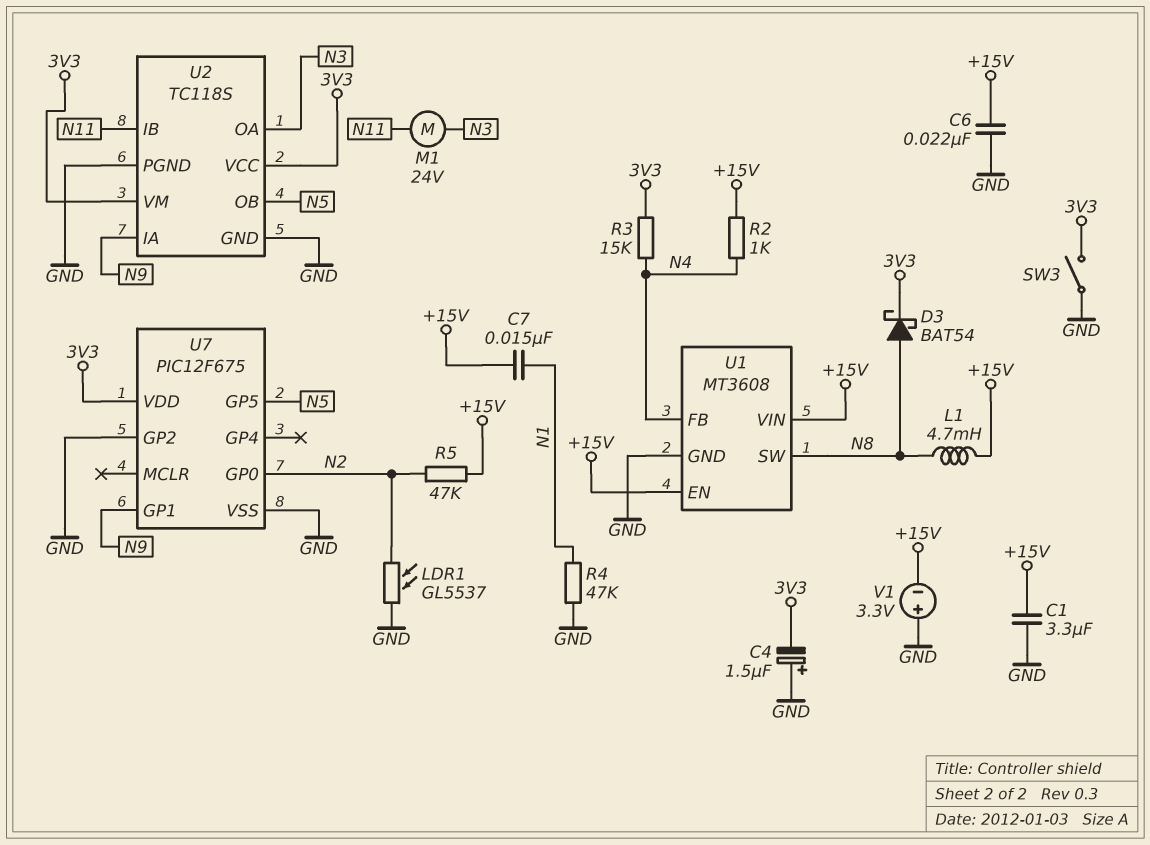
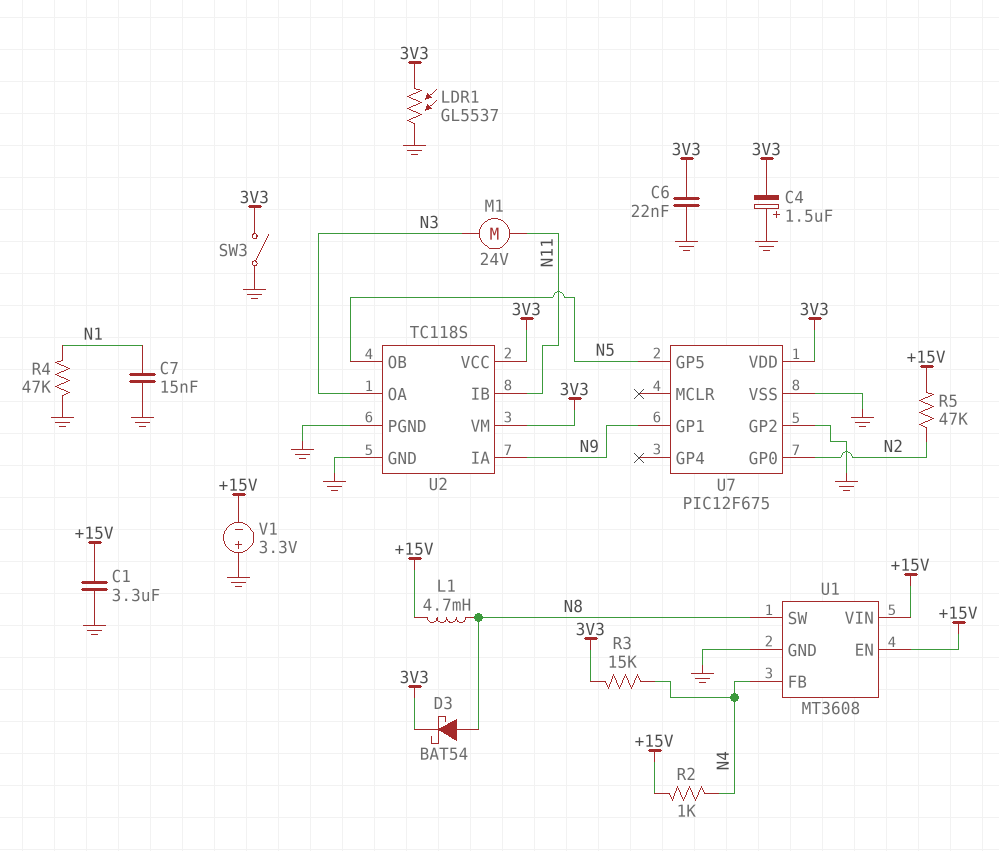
C6: 22nF (+15V, GND) -> 22nF (3V3, GND)
C7: 15nF (+15V, N1) -> 15nF (GND, N1)
LDR1: GL5537 (GND, N2) -> GL5537 (3V3, GND)

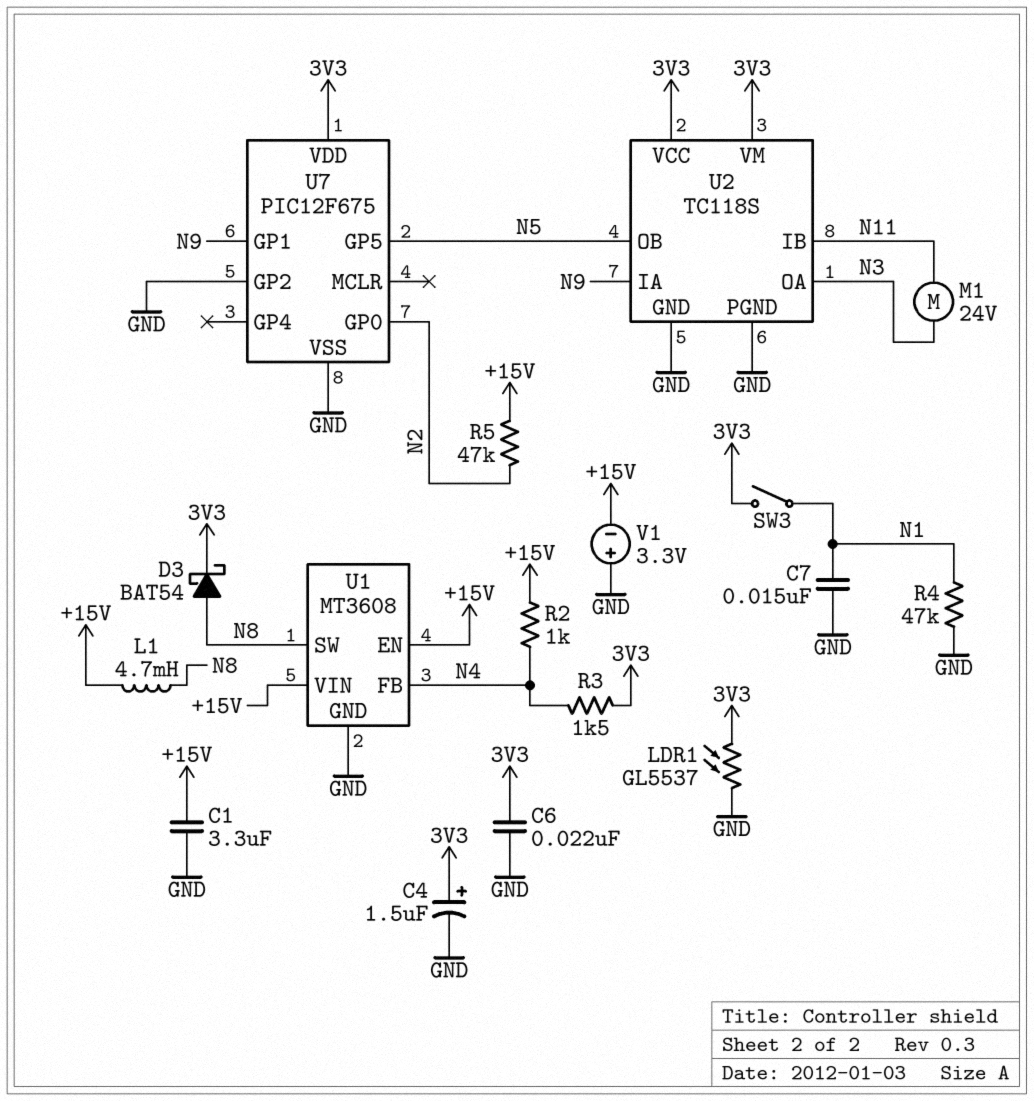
C4: 1.5uF (plus GND, minus 3V3) -> 1.5uF (plus 3V3, minus GND)
R3: 15k (3V3, N4) -> 1.5k (3V3, N4)
SW3: switch (3V3, GND) -> switch (3V3, N1)

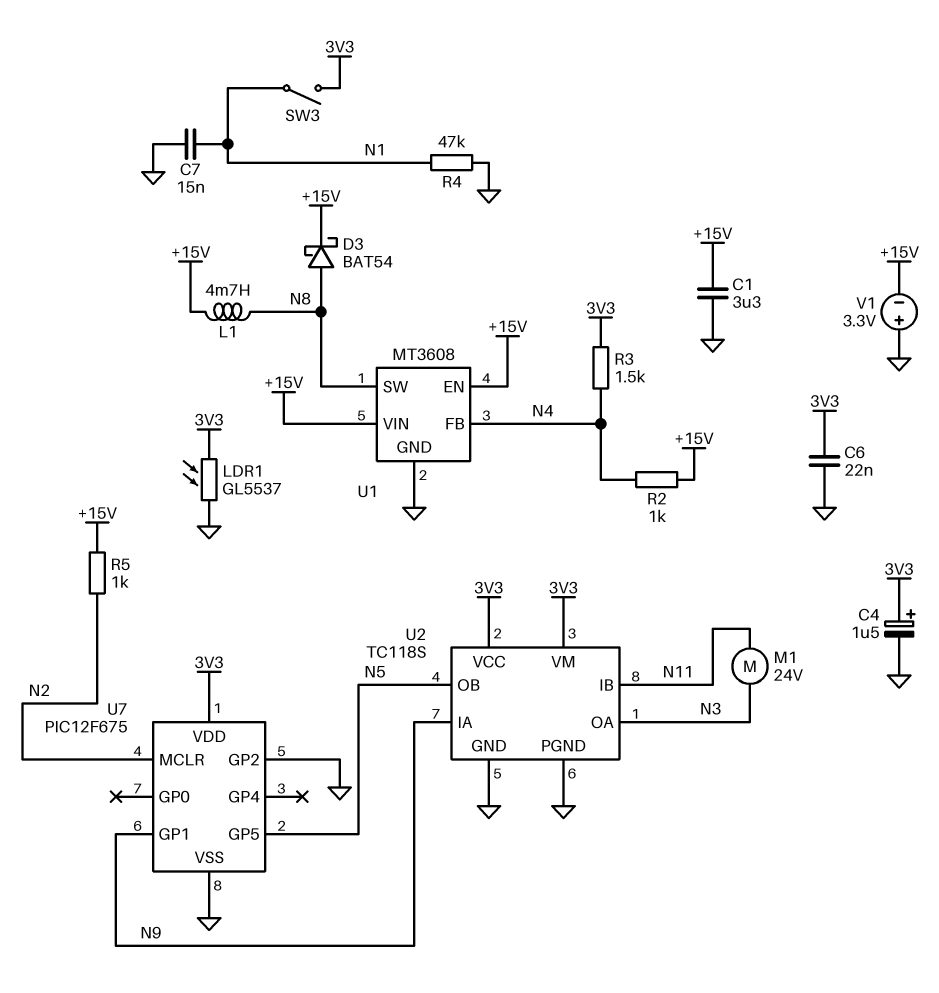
D3: schottky BAT54 (A N8, K 3V3) -> schottky BAT54 (A N8, K +15V)
R5: 47k (+15V, N2) -> 1k (+15V, N2)
U7 pin GP0: N2 -> none
U7 pin MCLR: none -> N2

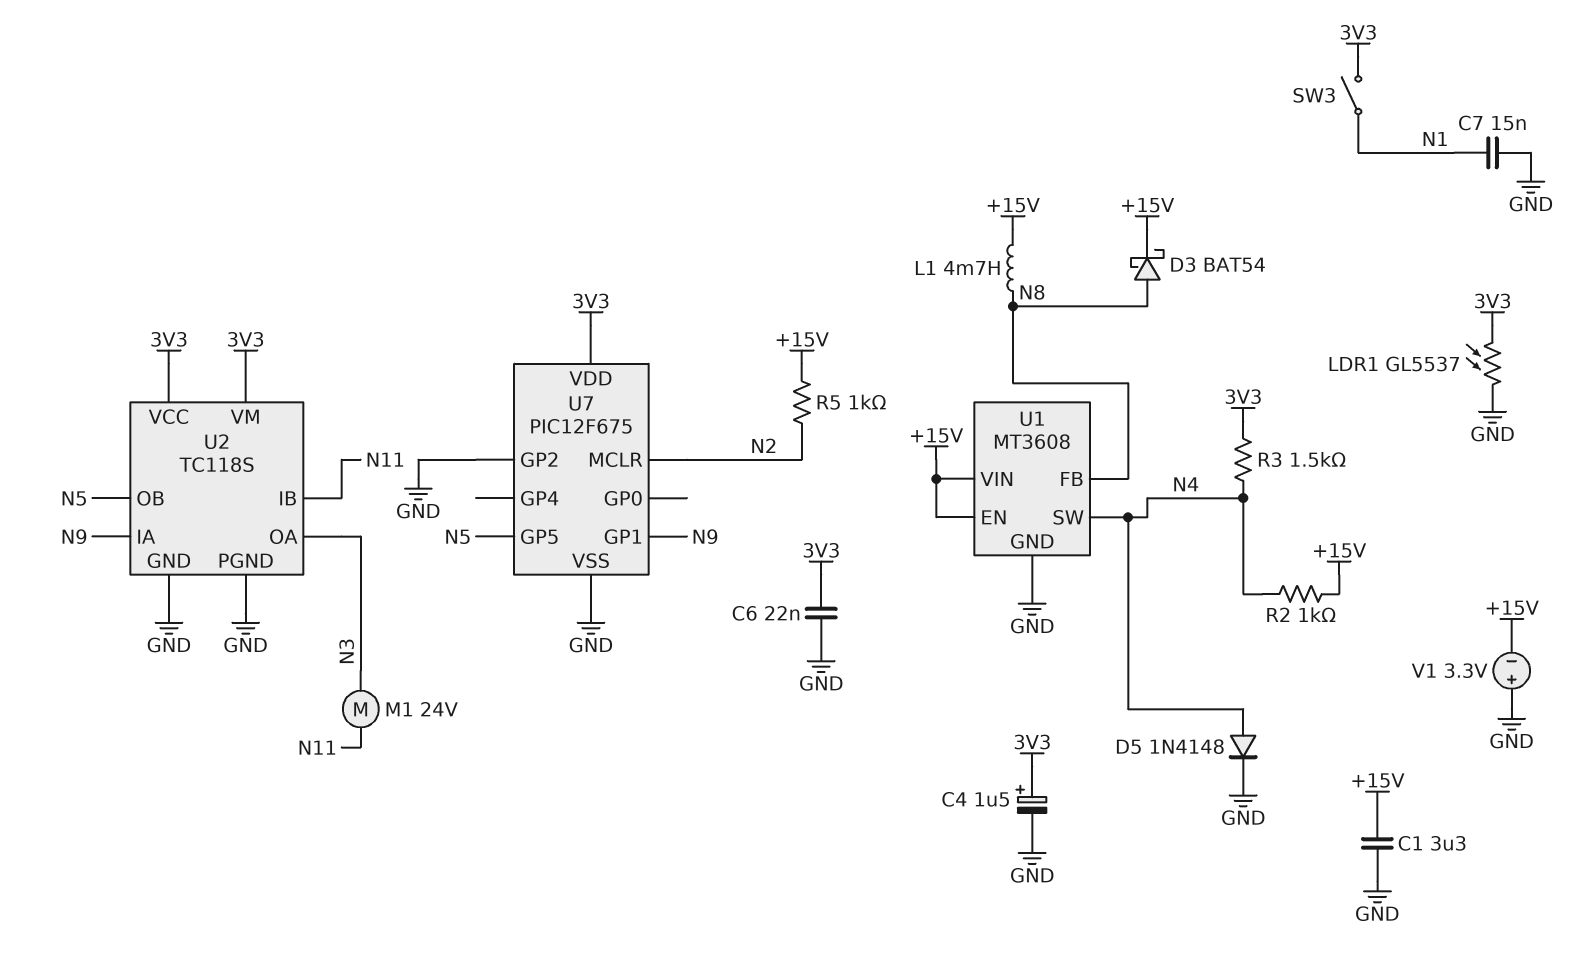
D5: none -> diode 1N4148 (A N4, K GND)
R4: 47k (GND, N1) -> none
U1 pin FB: N4 -> N8
U1 pin SW: N8 -> N4

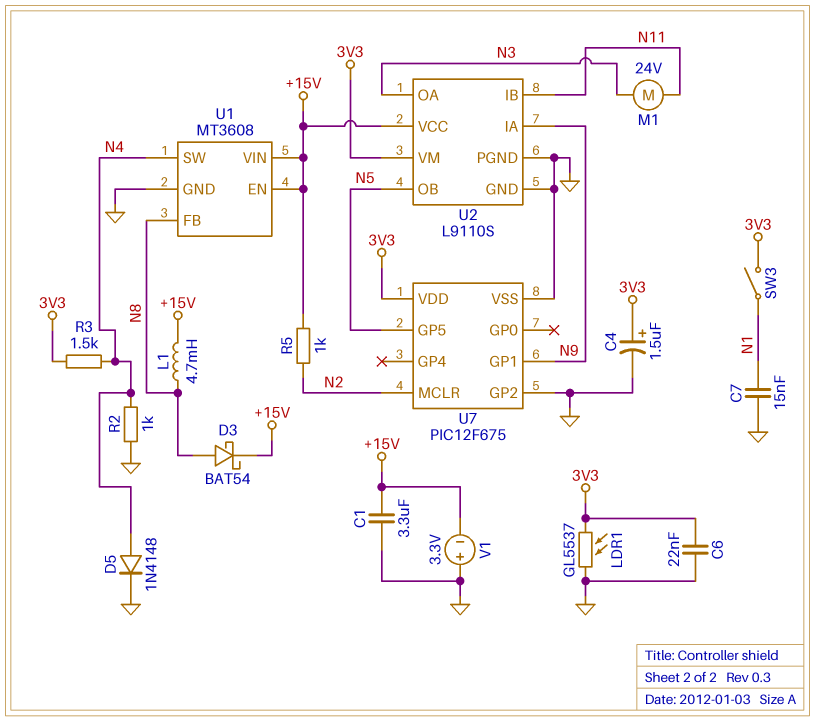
R2: 1k (+15V, N4) -> 1k (GND, N4)
U2: TC118S -> L9110S
U2 pin VCC: 3V3 -> +15V

